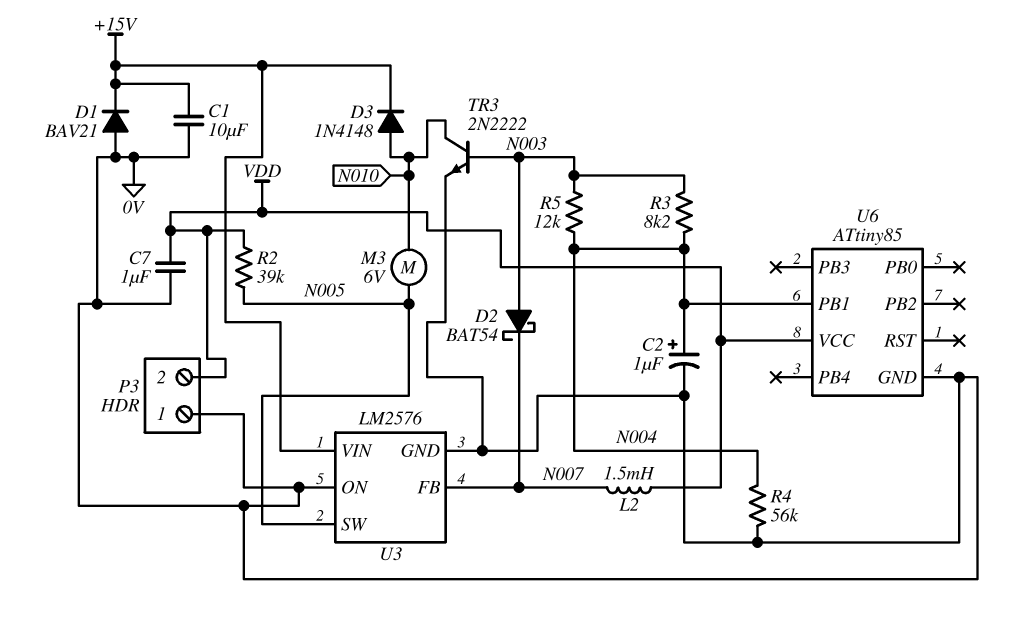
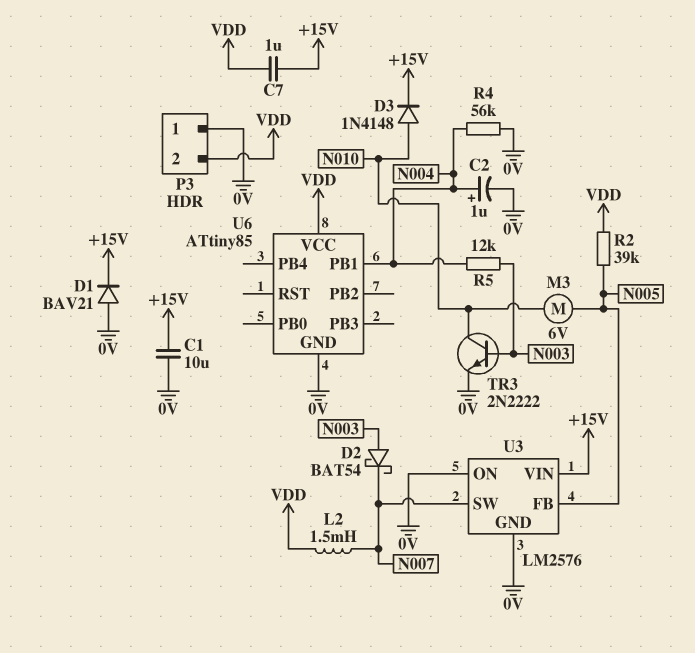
C7: 1uF (0V, VDD) -> 1uF (+15V, VDD)
R3: 8.2k (N003, N004) -> none
U3 pin FB: N007 -> N005
U3 pin SW: N005 -> N007

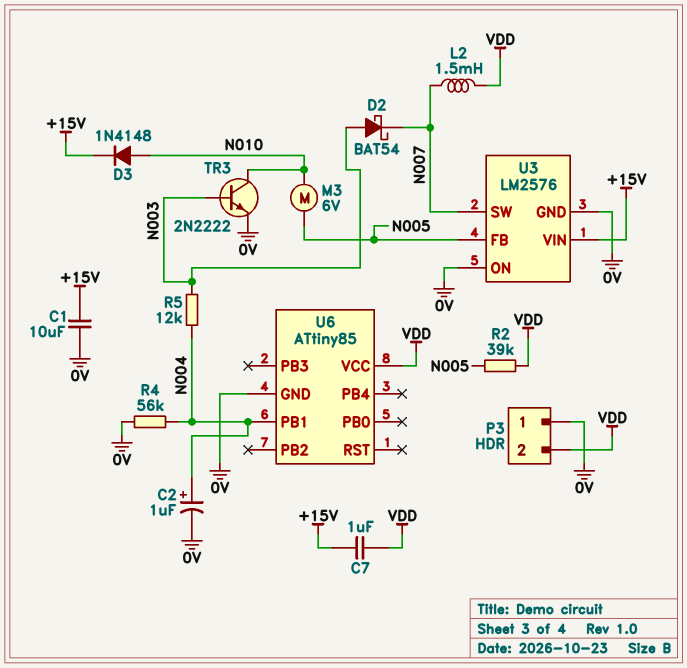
D1: diode BAV21 (A 0V, K +15V) -> none

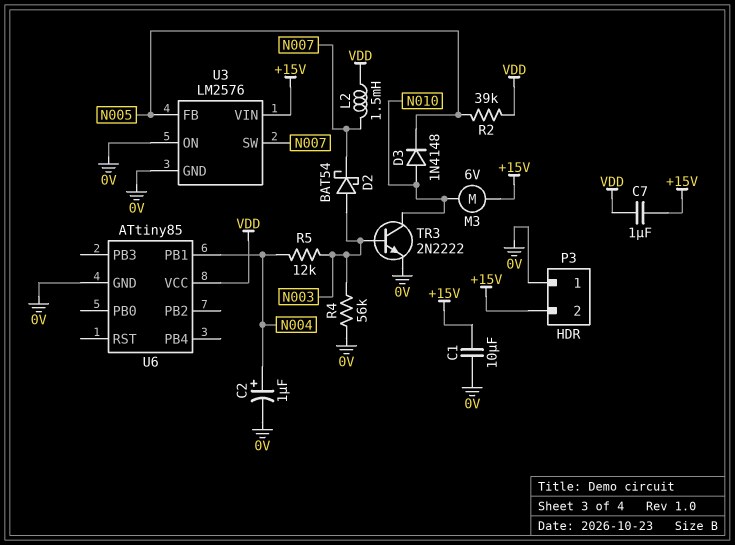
D3: diode 1N4148 (A N010, K +15V) -> diode 1N4148 (A N010, K N005)
M3: motor 6V (N005, N010) -> motor 6V (+15V, N010)
P3 pin 2: VDD -> +15V
R4: 56k (0V, N004) -> 56k (0V, N003)

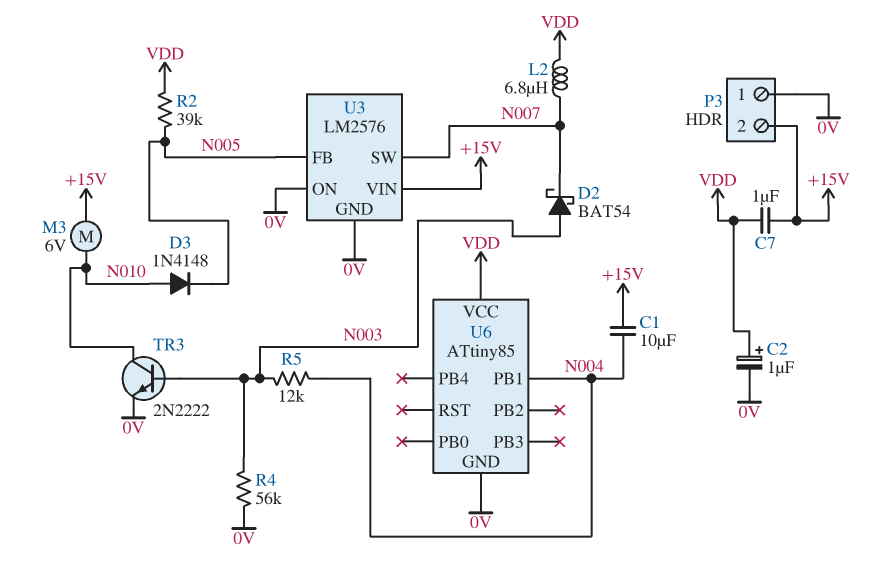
C1: 10uF (+15V, 0V) -> 10uF (+15V, N004)
C2: 1uF (plus N004, minus 0V) -> 1uF (plus VDD, minus 0V)
L2: 1.5mH (N007, VDD) -> 6.8uH (N007, VDD)

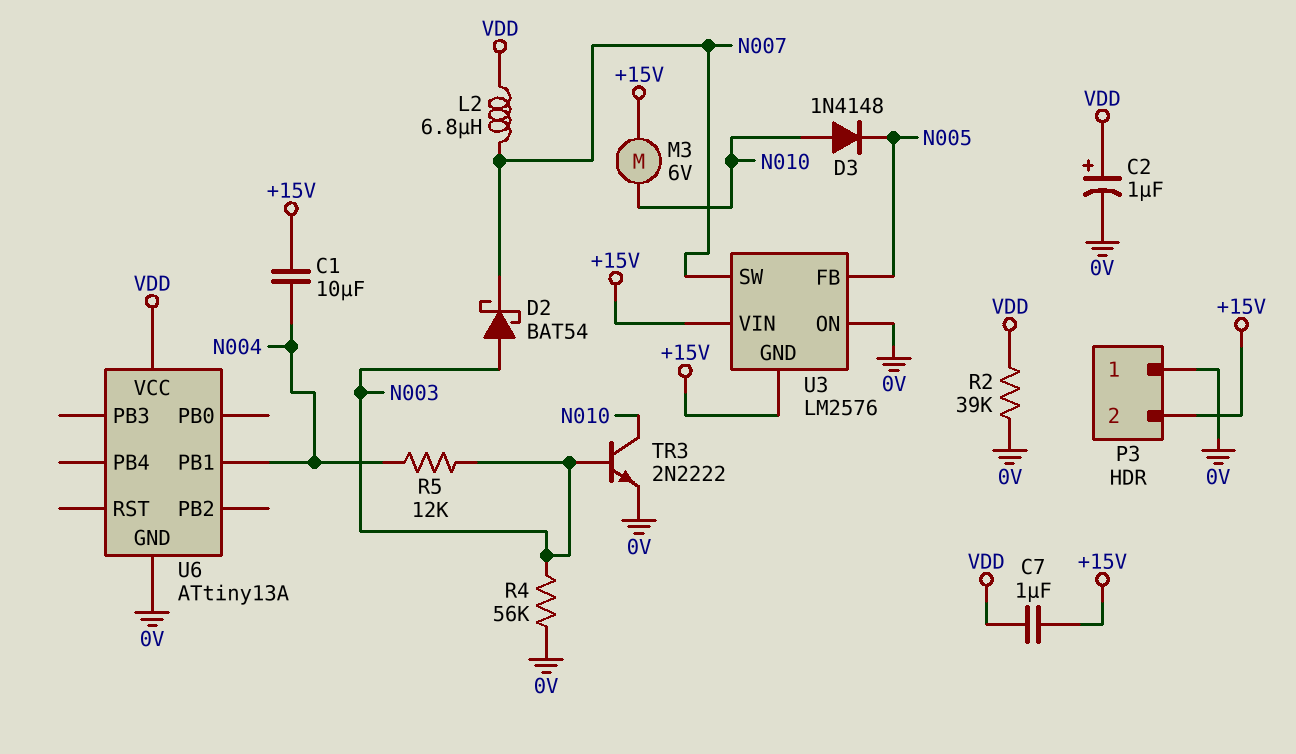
R2: 39k (N005, VDD) -> 39k (0V, VDD)
U3 pin GND: 0V -> +15V
U6: ATtiny85 -> ATtiny13A

